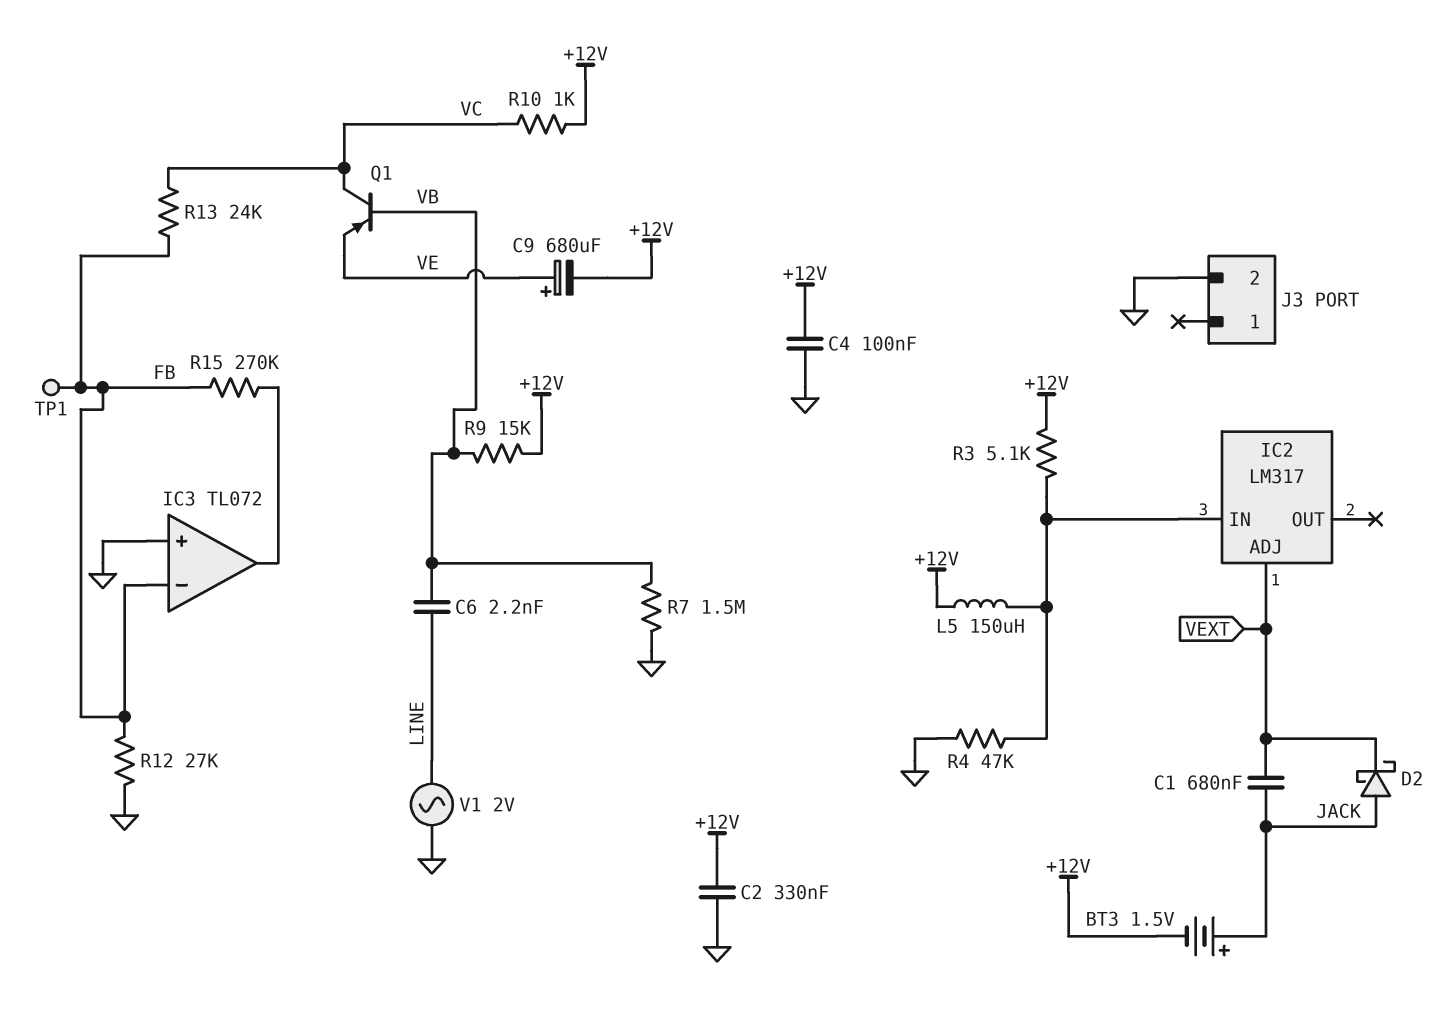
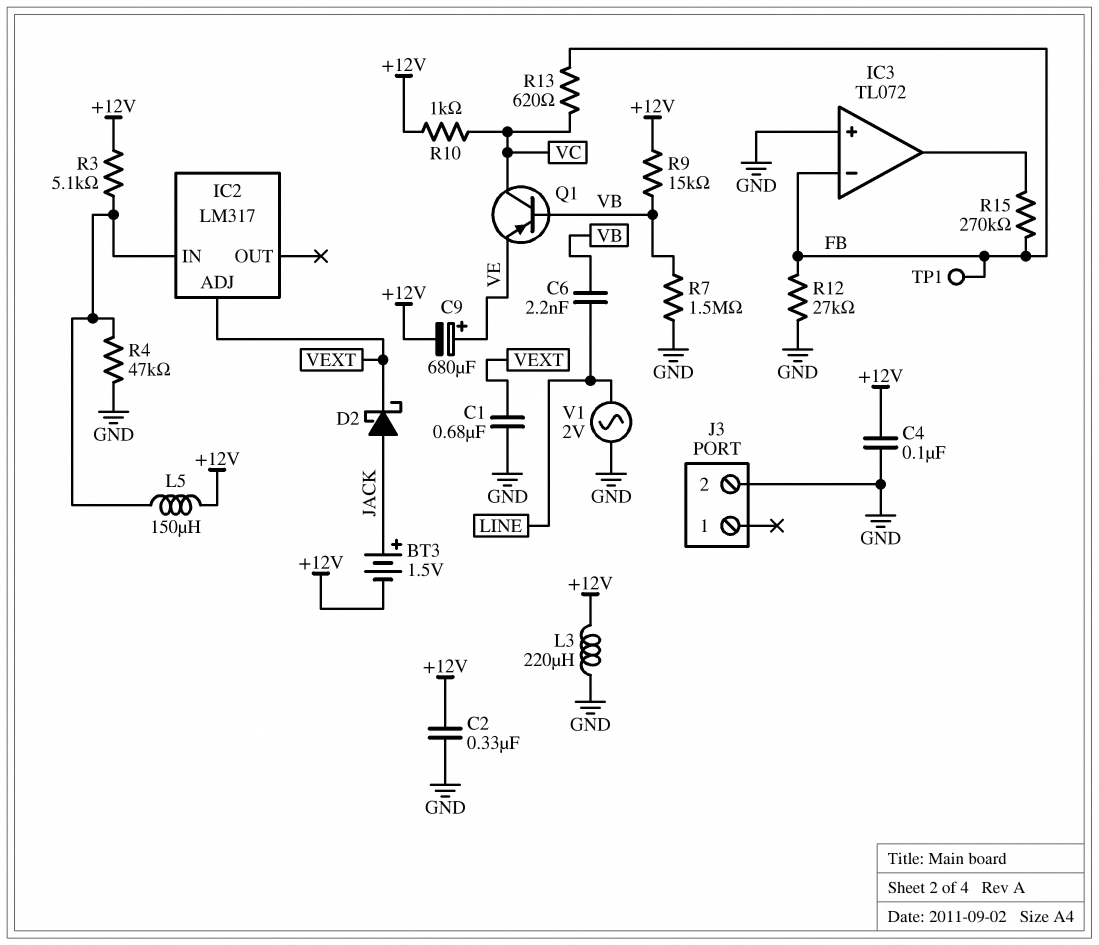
C1: 680nF (JACK, VEXT) -> 680nF (GND, VEXT)
L3: none -> 220uH (+12V, GND)
R13: 24k (FB, VC) -> 620 (FB, VC)

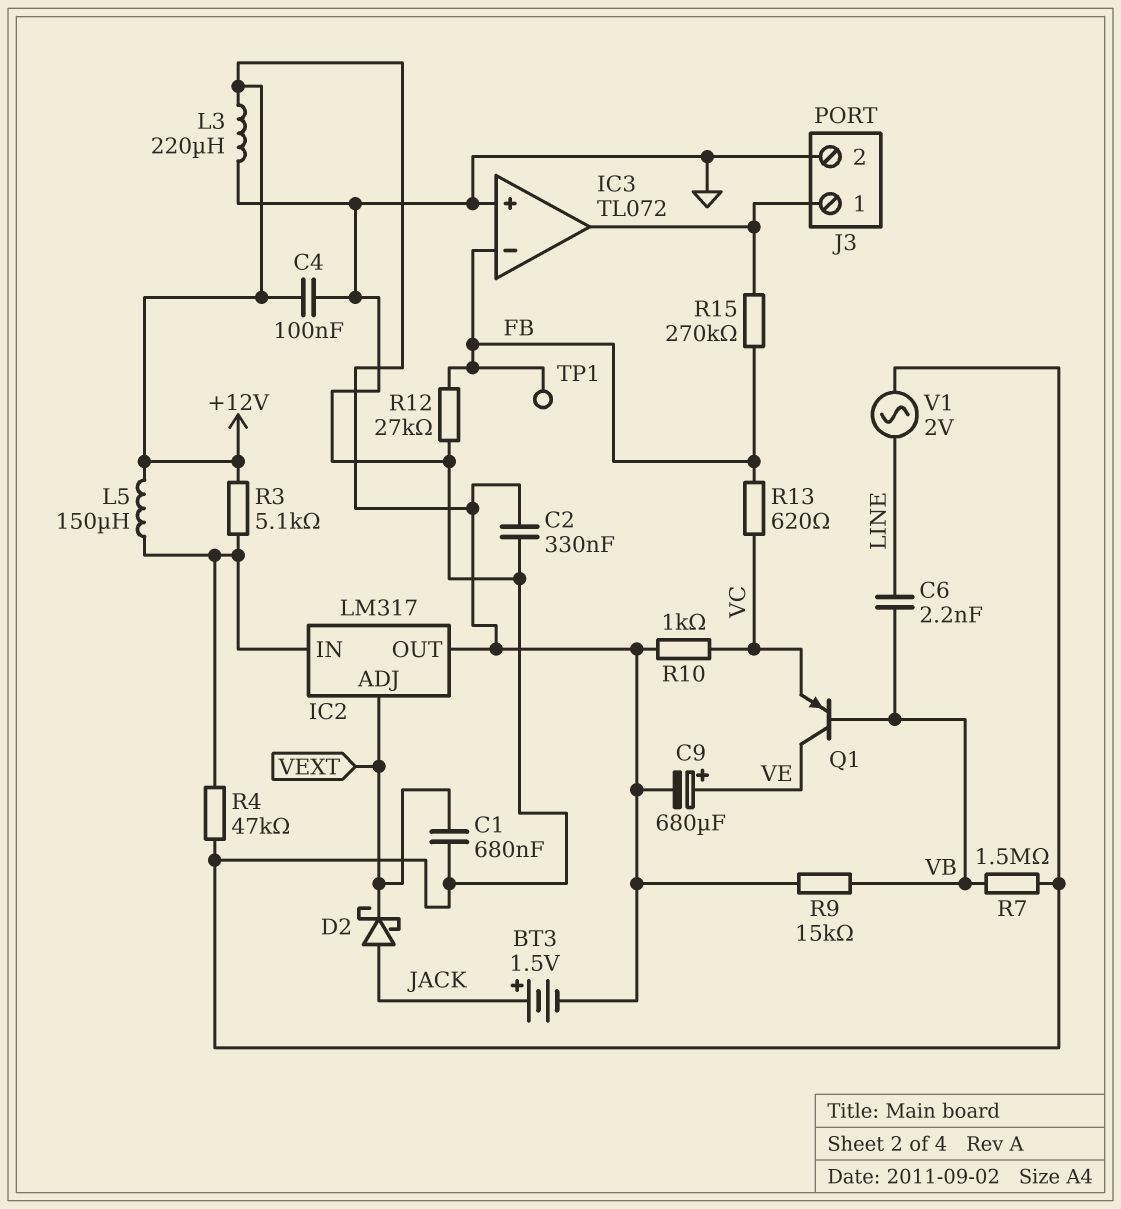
IC2 pin OUT: none -> +12V
J3 pin 1: none -> IC3/out
Q1: PNP (B VB, C VC, E VE) -> PNP (B VB, C VE, E VC)

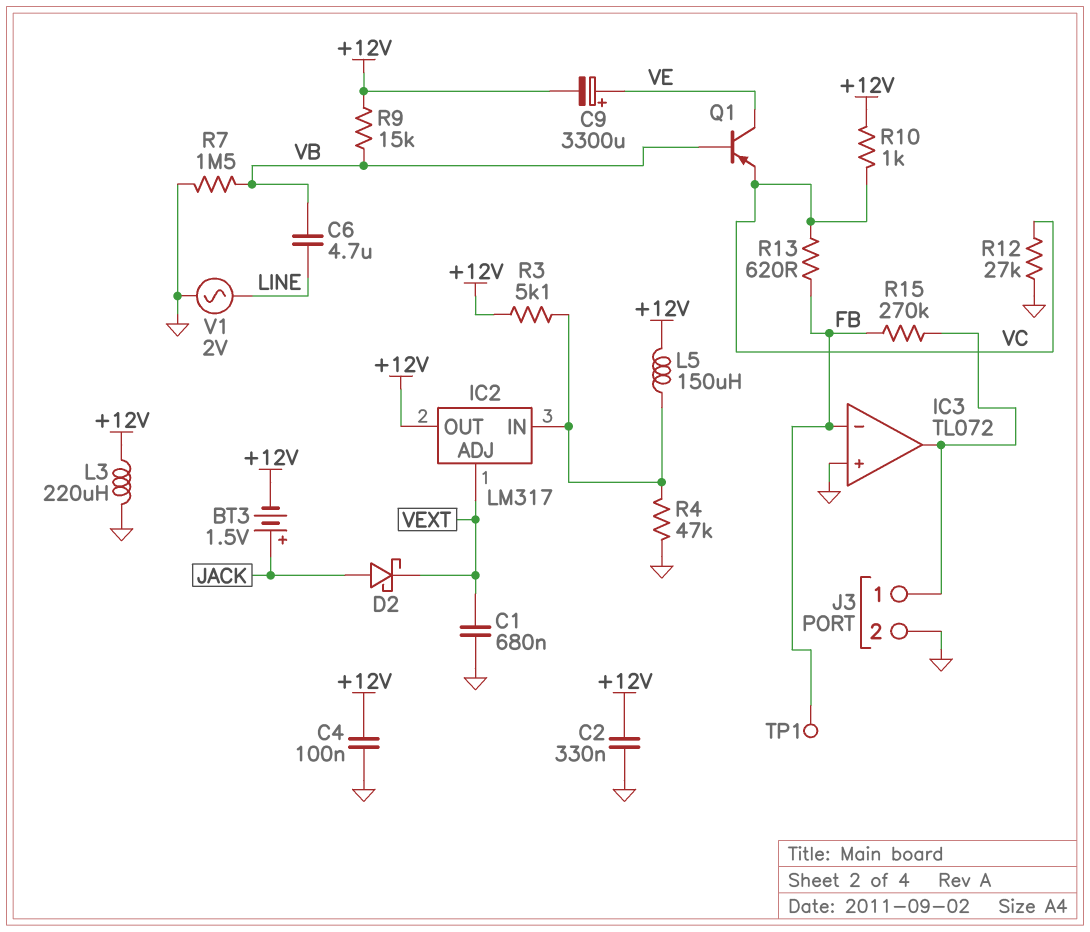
C6: 2.2nF (LINE, VB) -> 4.7uF (LINE, VB)
C9: 680uF (plus VE, minus +12V) -> 3300uF (plus VE, minus +12V)
R12: 27k (FB, GND) -> 27k (GND, VC)

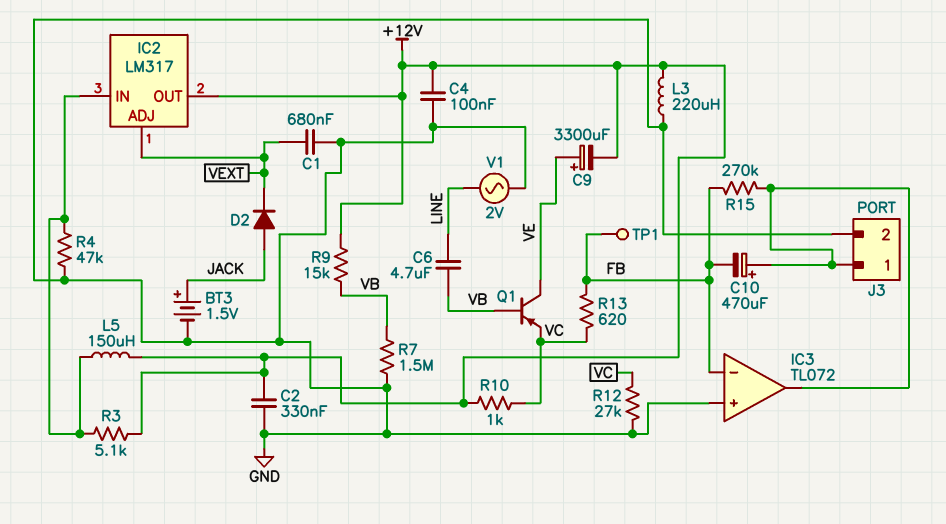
BT3: 1.5V (plus JACK, minus +12V) -> 1.5V (plus JACK, minus GND)
C10: none -> 470uF (plus IC3/out, minus FB)
D2: schottky (A JACK, K VEXT) -> diode (A JACK, K VEXT)

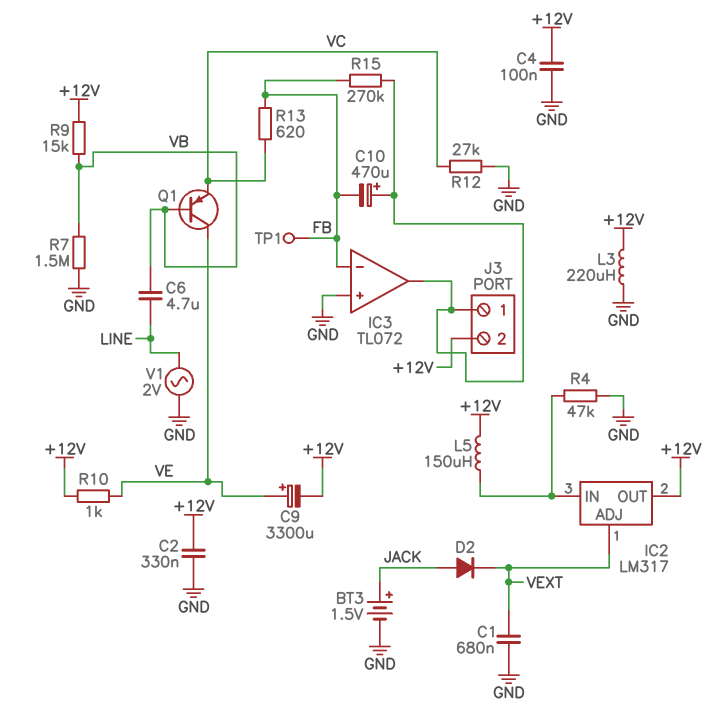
J3 pin 2: GND -> +12V
R3: 5.1k (+12V, IC2/IN) -> none
R10: 1k (+12V, VC) -> 1k (+12V, VE)

